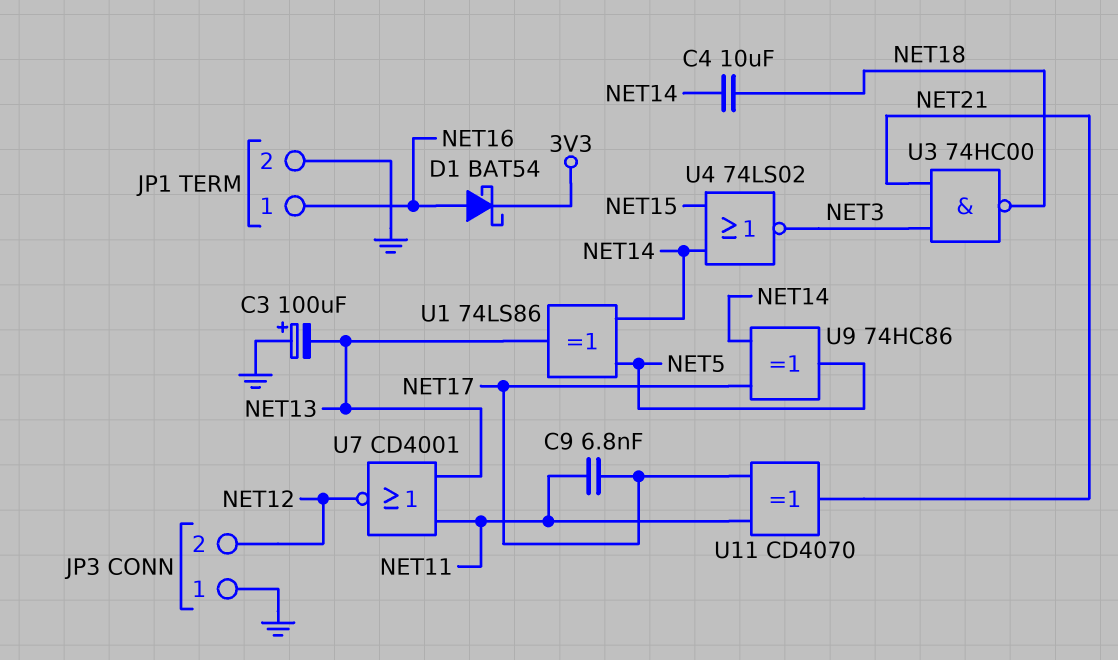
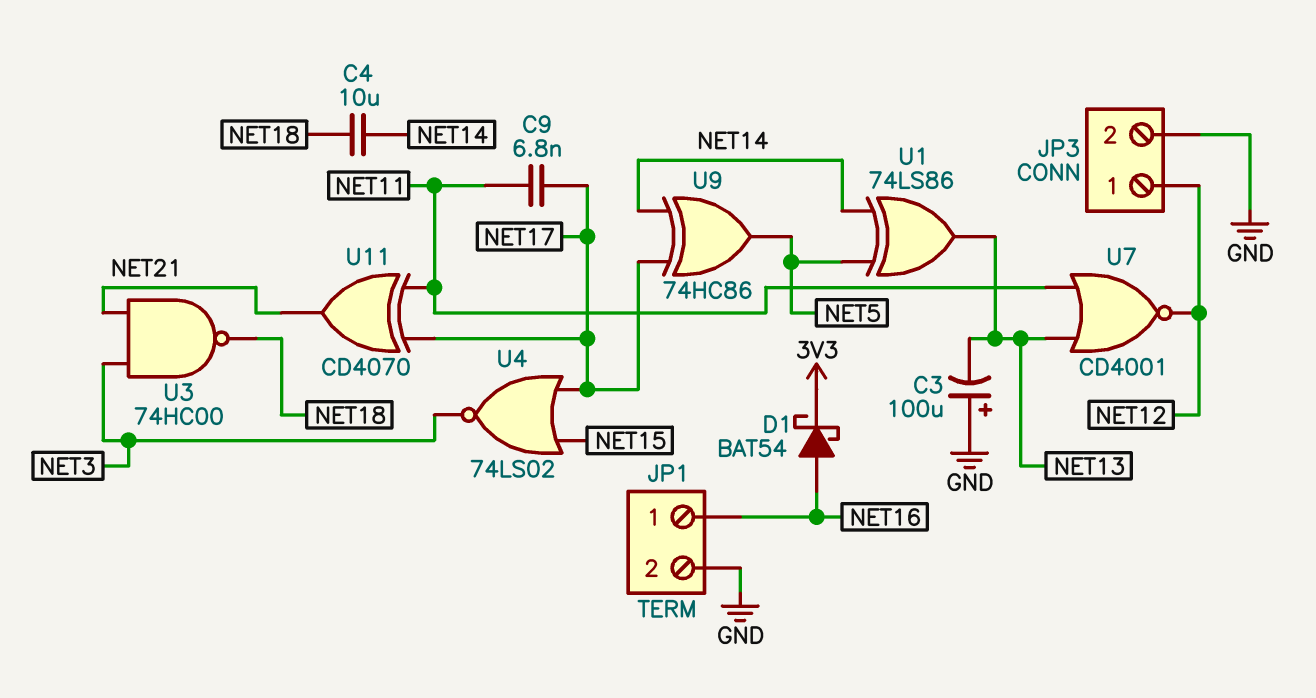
JP3 pin 1: GND -> NET12
JP3 pin 2: NET12 -> GND
U4: NOR 74LS02 (in NET14, in NET15, out NET3) -> NOR 74LS02 (in NET15, in NET17, out NET3)

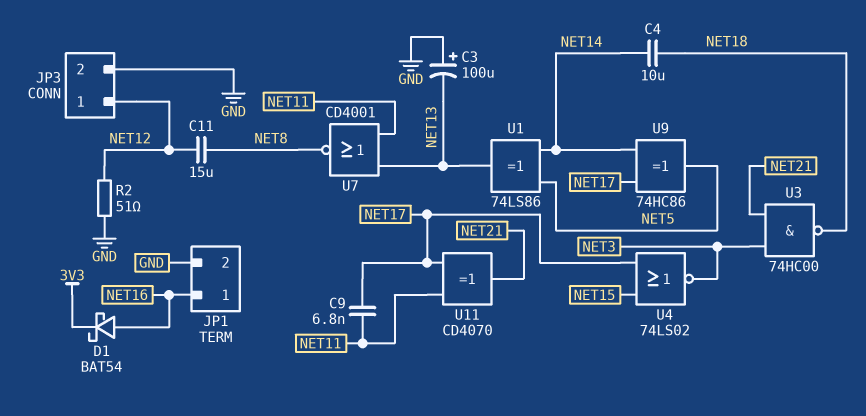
C11: none -> 15uF (NET8, NET12)
R2: none -> 51 (GND, NET12)
U7: NOR CD4001 (in NET11, in NET13, out NET12) -> NOR CD4001 (in NET11, in NET13, out NET8)

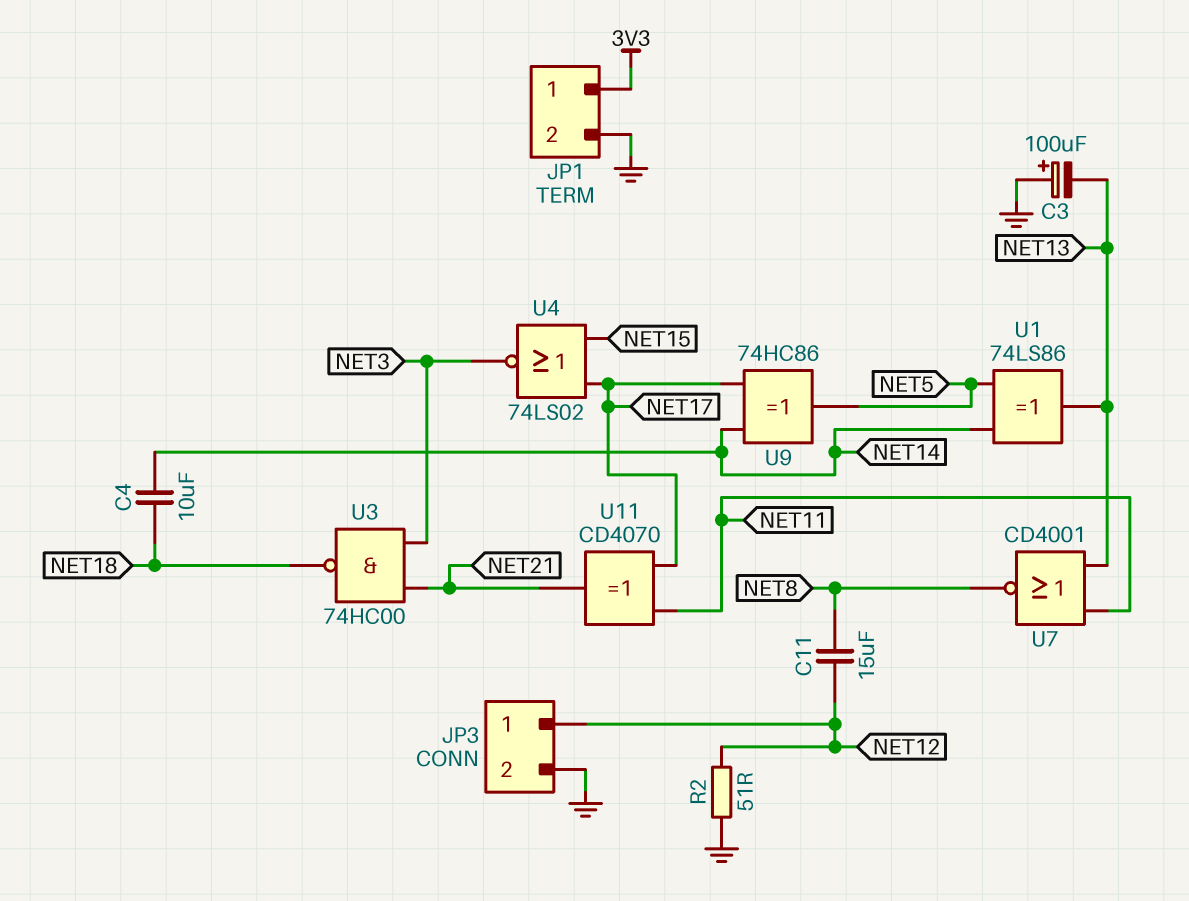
C9: 6.8nF (NET11, NET17) -> none
D1: schottky BAT54 (A NET16, K 3V3) -> none
JP1 pin 1: NET16 -> 3V3

